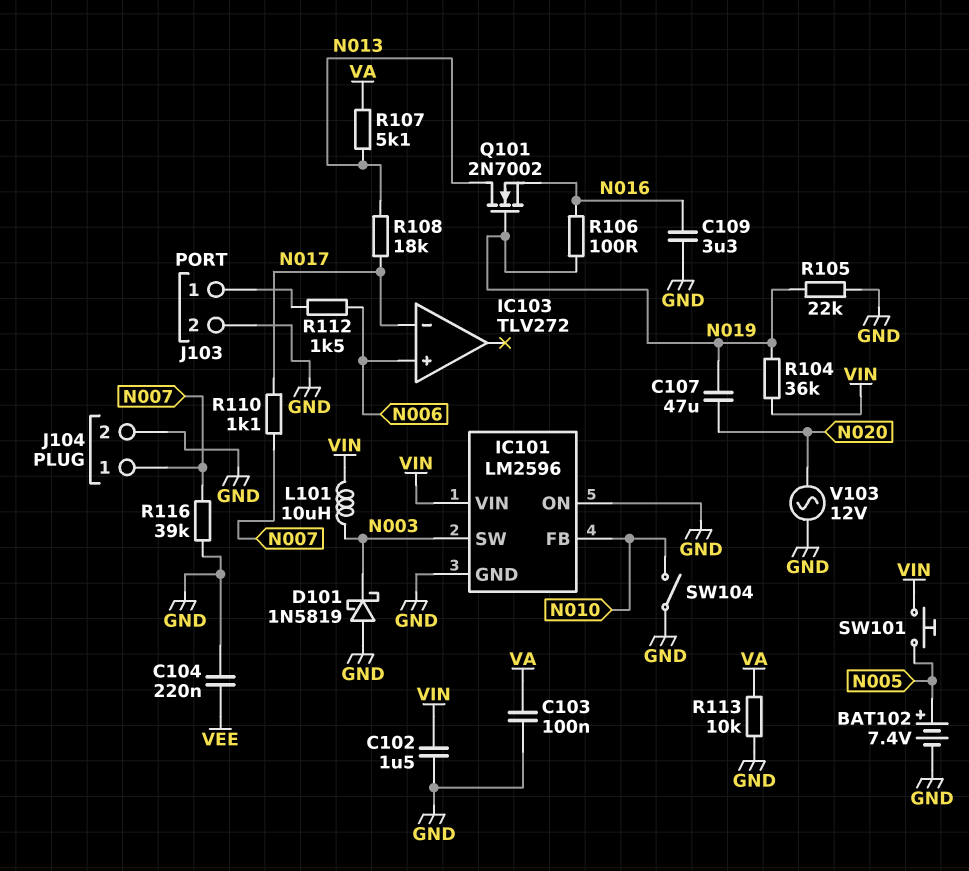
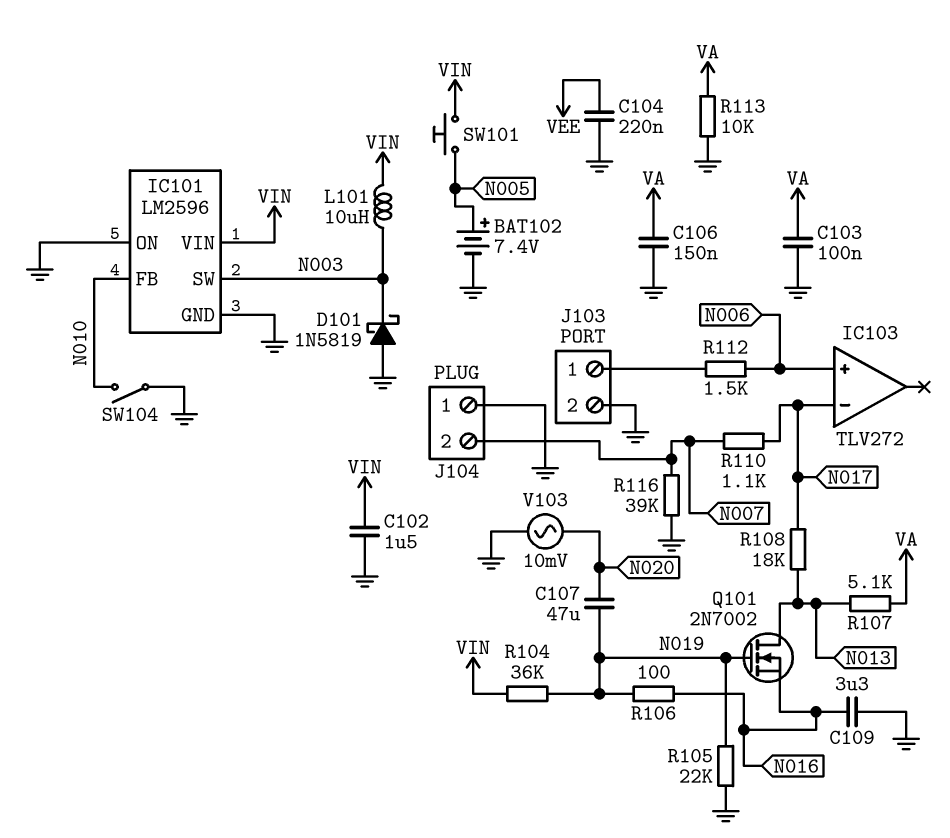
C106: none -> 150nF (GND, VA)
J104 pin 1: N007 -> GND
J104 pin 2: GND -> N007
V103: AC 12V (GND, N020) -> AC 10mV (GND, N020)

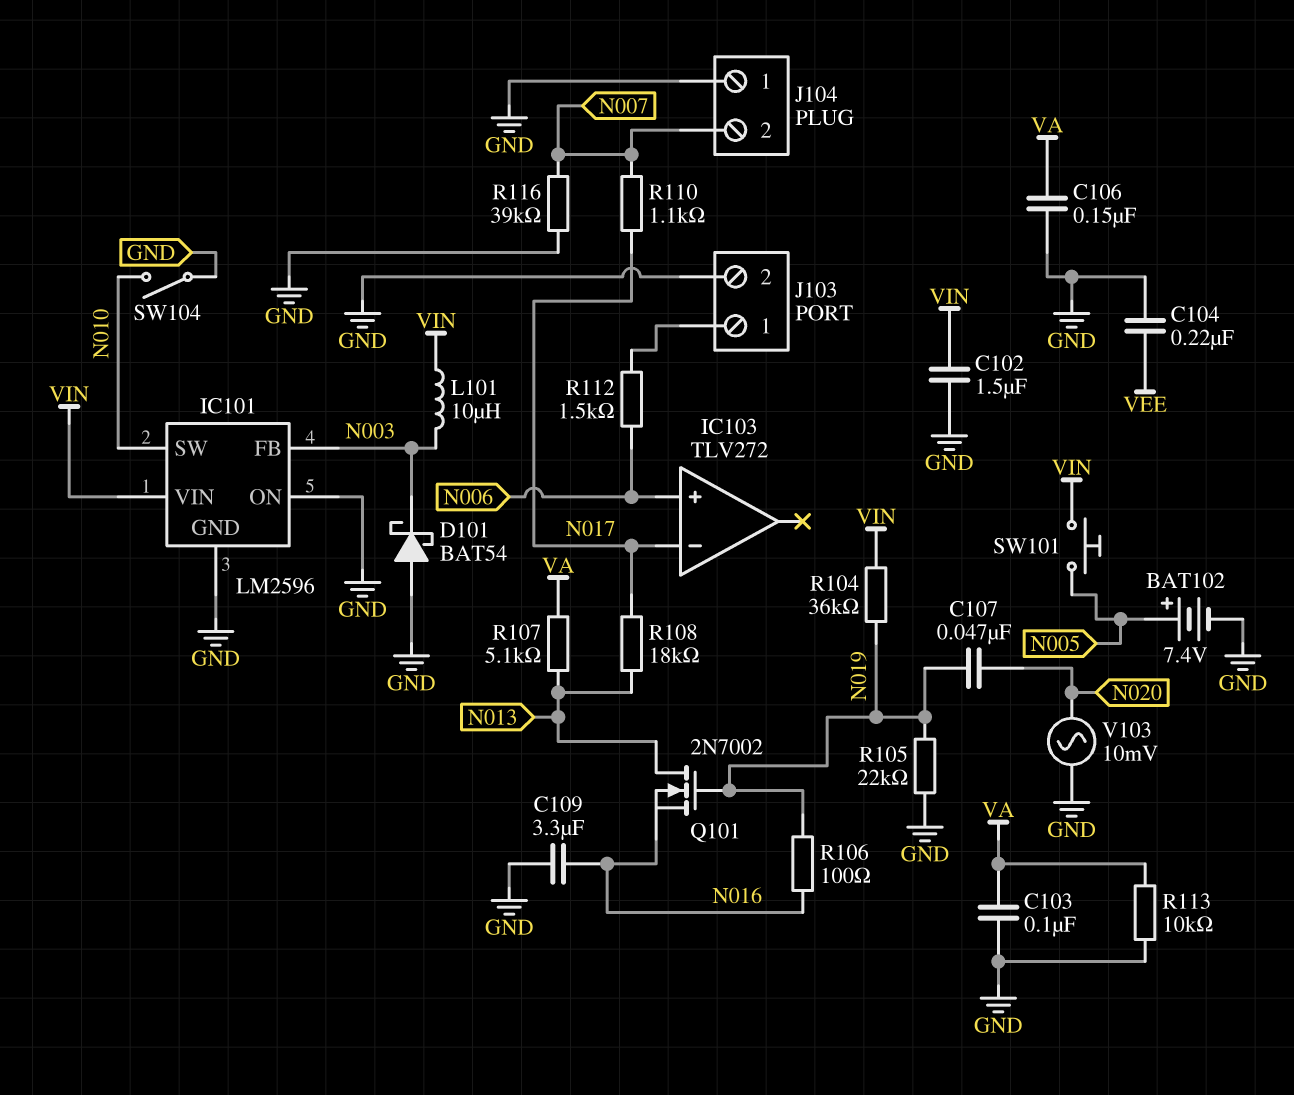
C107: 47uF (N019, N020) -> 47nF (N019, N020)
D101: schottky 1N5819 (A GND, K N003) -> schottky BAT54 (A GND, K N003)
IC101 pin FB: N010 -> N003
IC101 pin SW: N003 -> N010

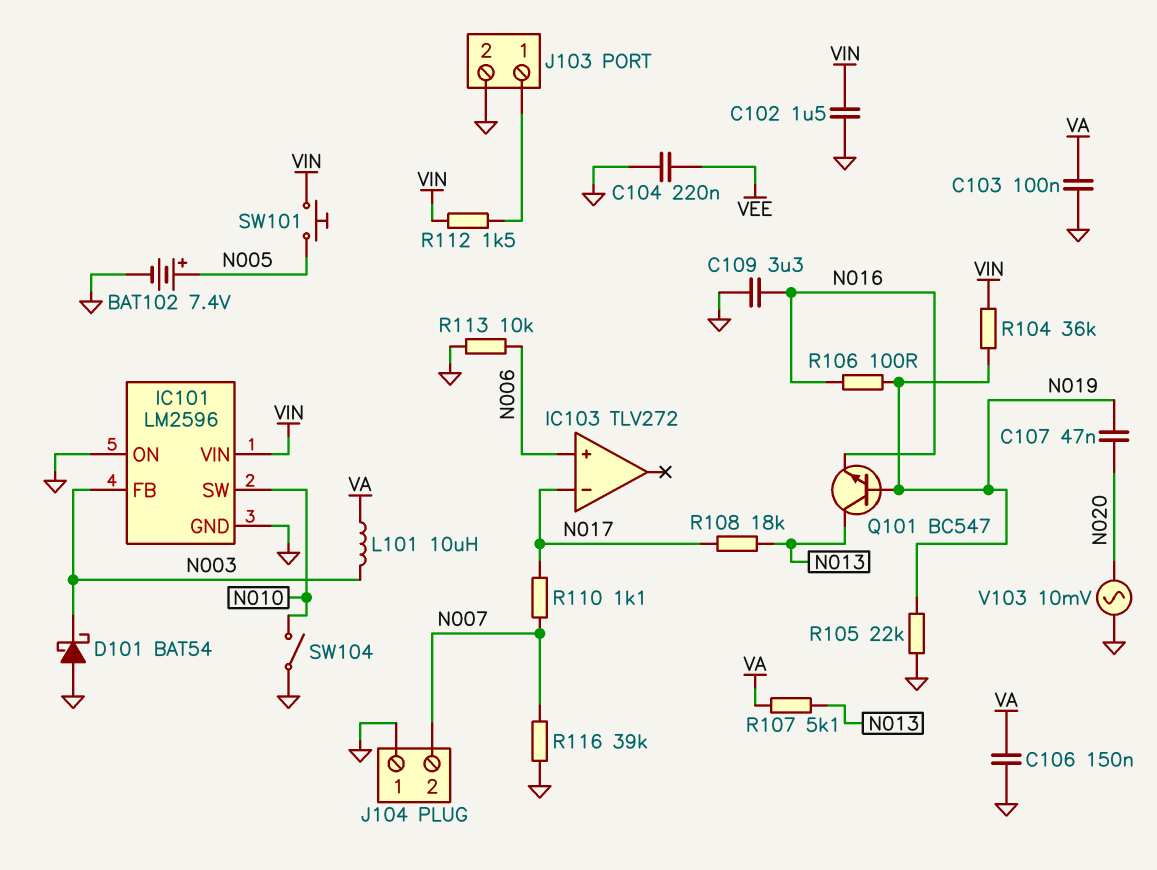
L101: 10uH (N003, VIN) -> 10uH (N003, VA)
Q101: NMOS 2N7002 (G N019, D N013, S N016) -> NPN BC547 (B N019, C N013, E N016)
R112: 1.5k (J103/1, N006) -> 1.5k (J103/1, VIN)
R113: 10k (GND, VA) -> 10k (GND, N006)

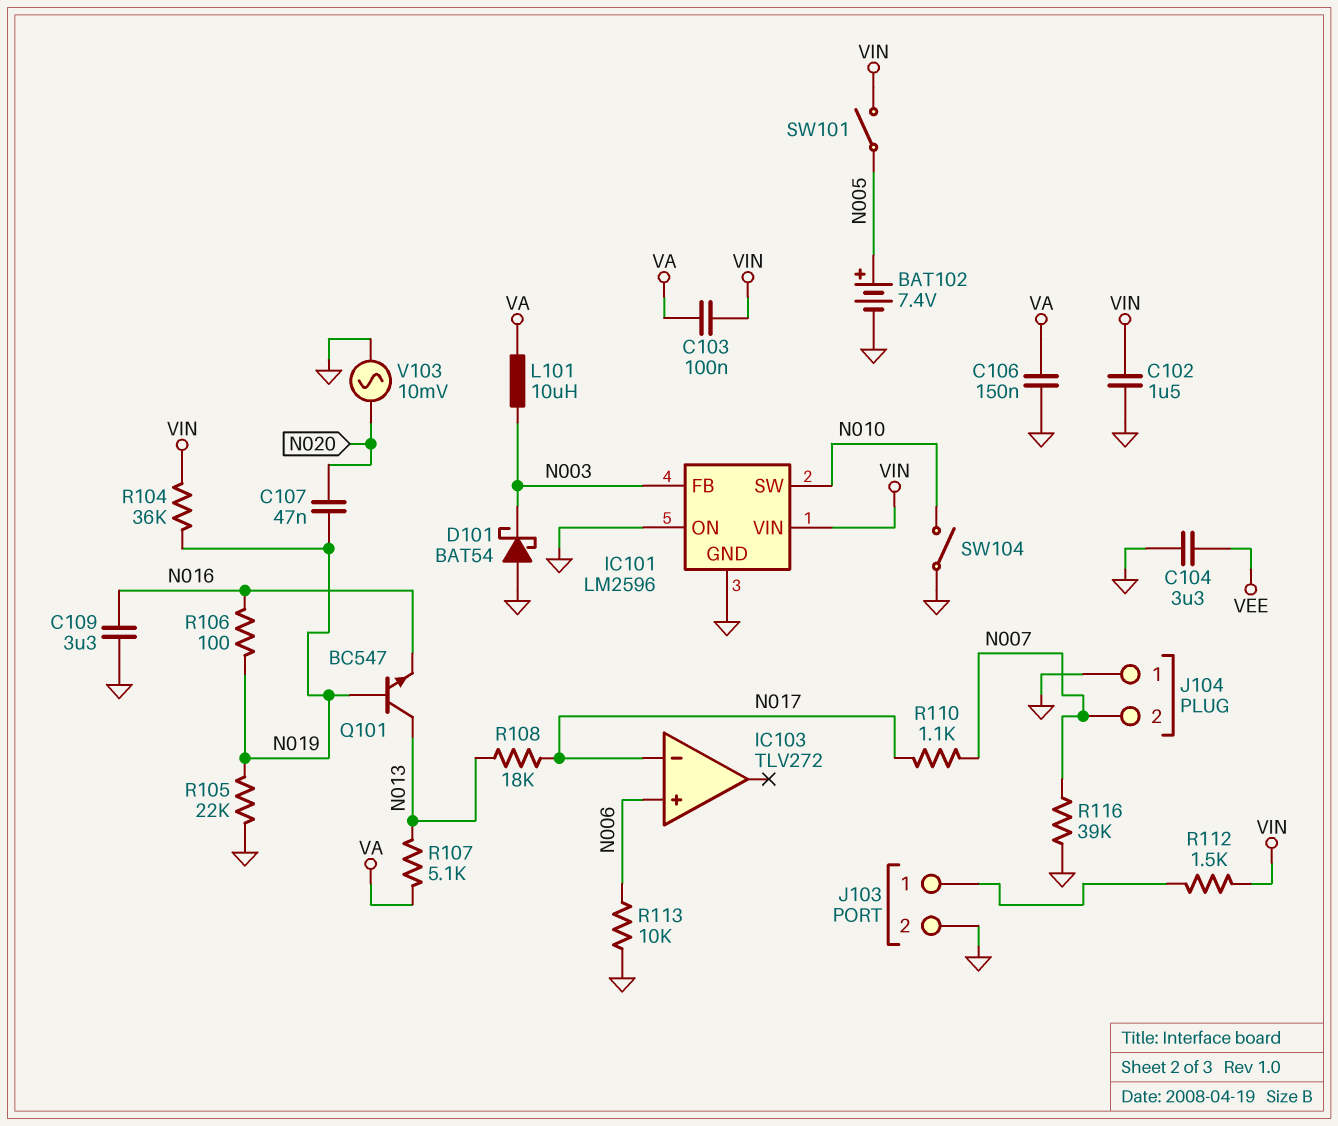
C103: 100nF (GND, VA) -> 100nF (VA, VIN)
C104: 220nF (GND, VEE) -> 3.3uF (GND, VEE)
SW101: button (N005, VIN) -> switch (N005, VIN)

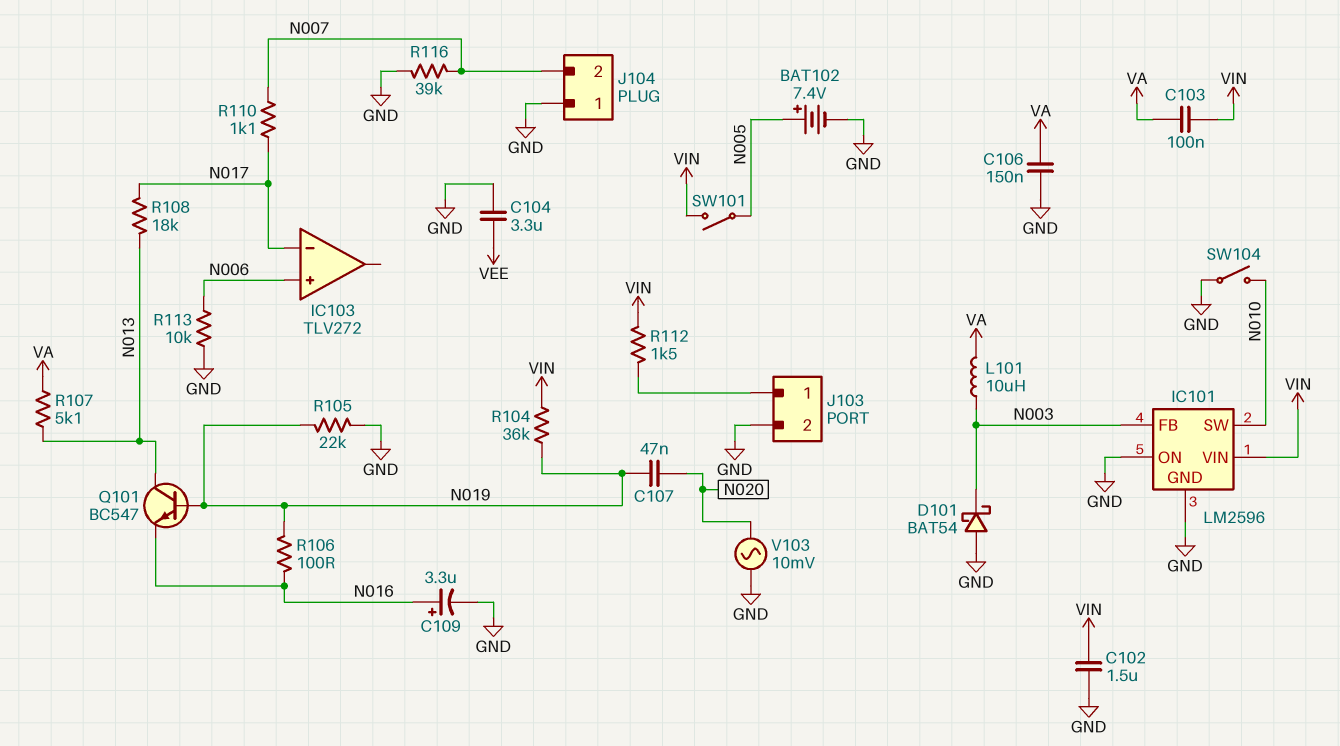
C109: 3.3uF (GND, N016) -> 3.3uF (plus N016, minus GND)

